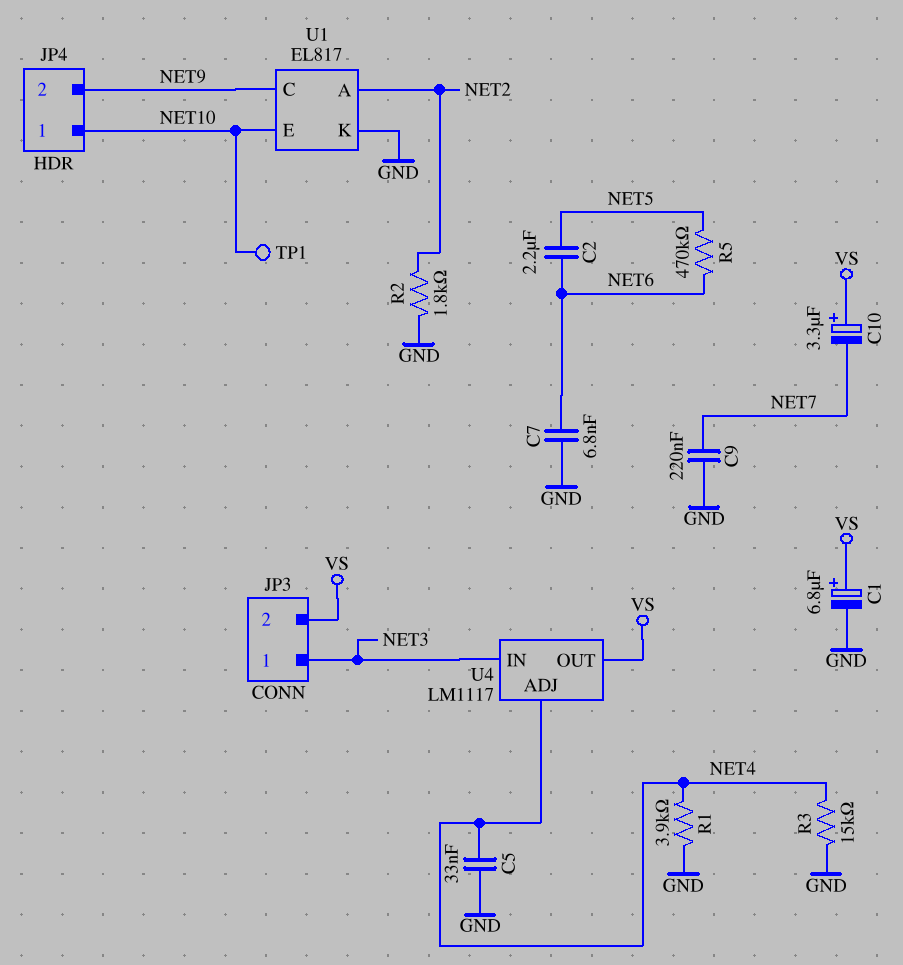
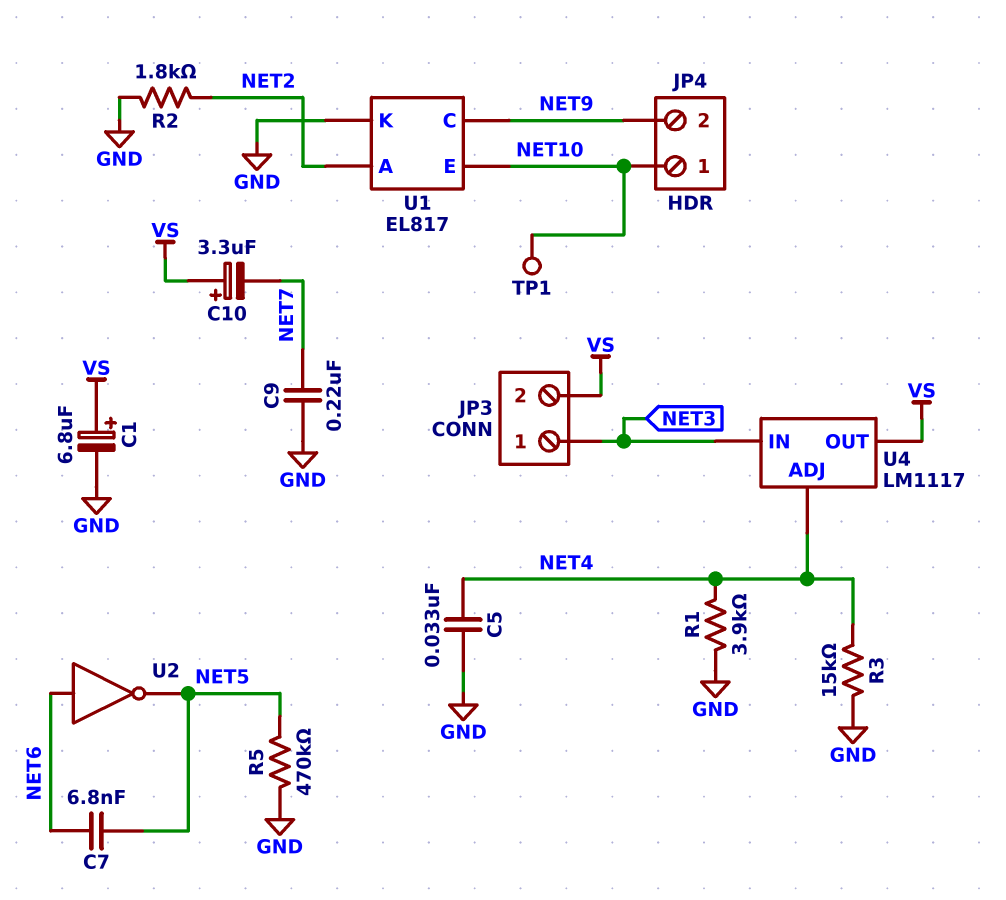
C2: 2.2uF (NET5, NET6) -> none
C7: 6.8nF (GND, NET6) -> 6.8nF (NET5, NET6)
R5: 470k (NET5, NET6) -> 470k (GND, NET5)
U2: none -> NOT (in NET6, out NET5)

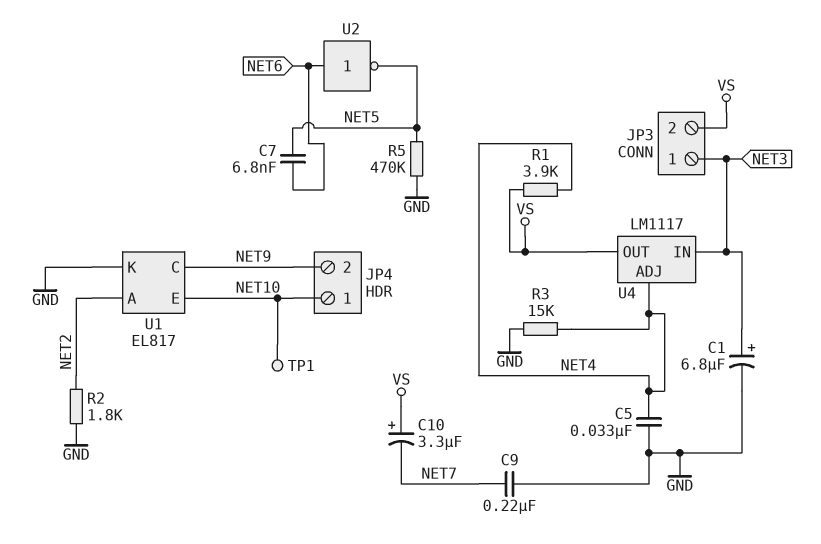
C1: 6.8uF (plus VS, minus GND) -> 6.8uF (plus NET3, minus GND)
R1: 3.9k (GND, NET4) -> 3.9k (NET4, VS)

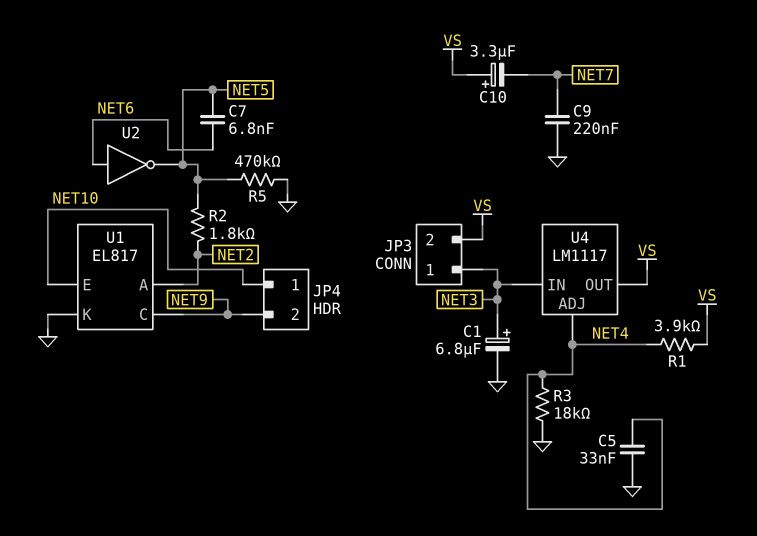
R2: 1.8k (GND, NET2) -> 1.8k (NET2, NET5)
R3: 15k (GND, NET4) -> 18k (GND, NET4)
TP1: test point (NET10) -> none

